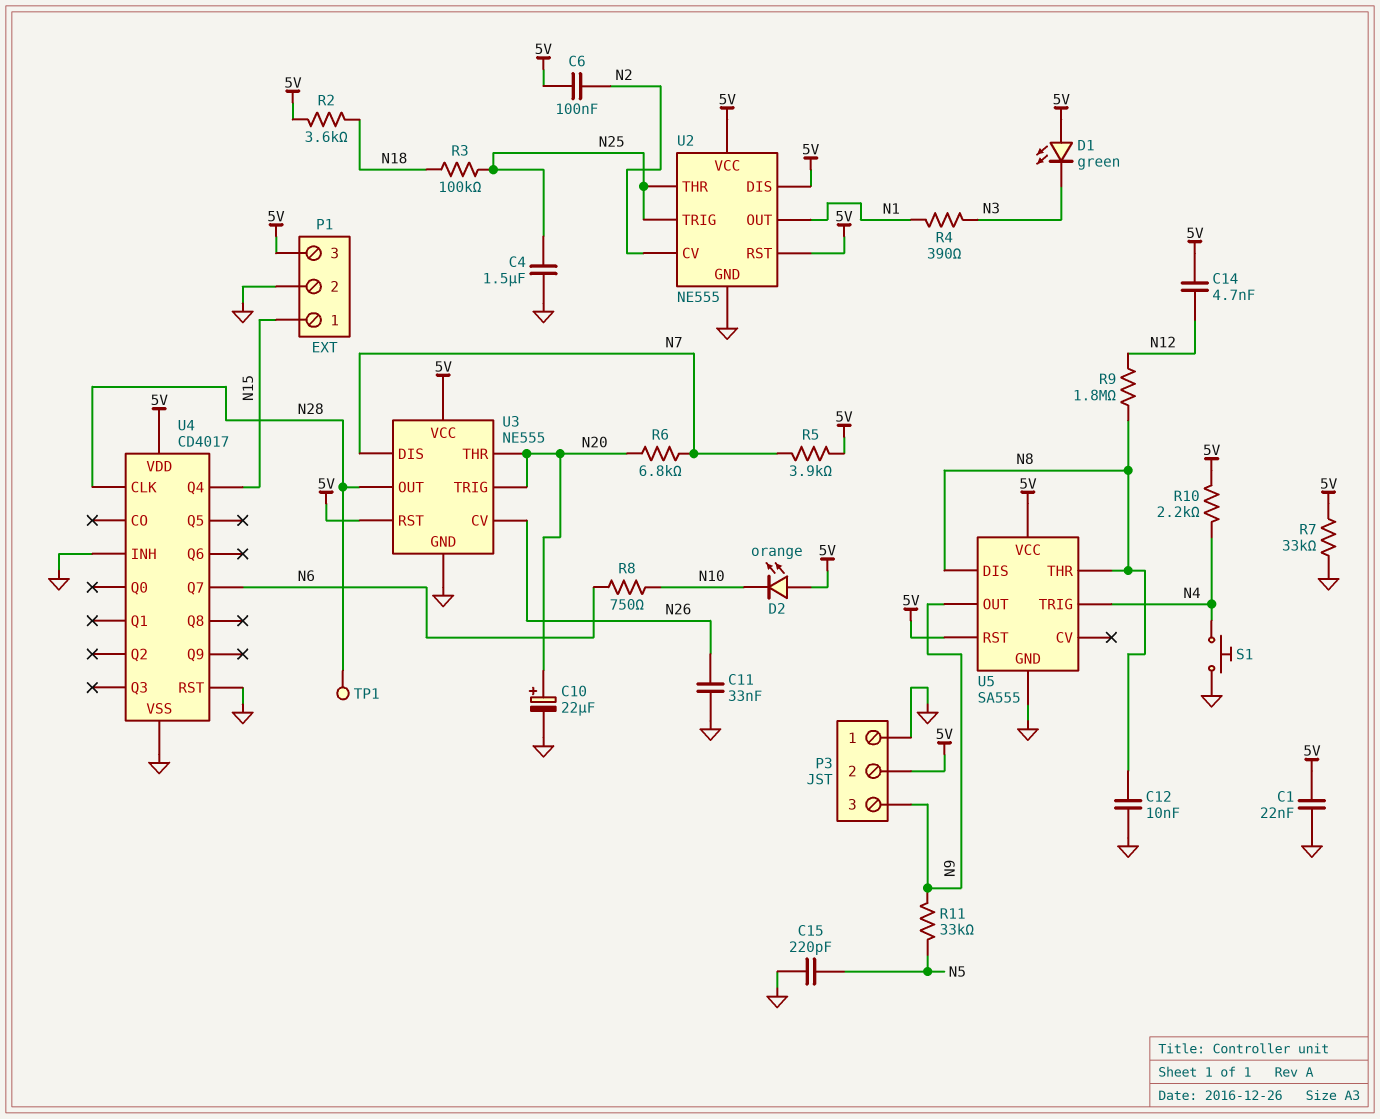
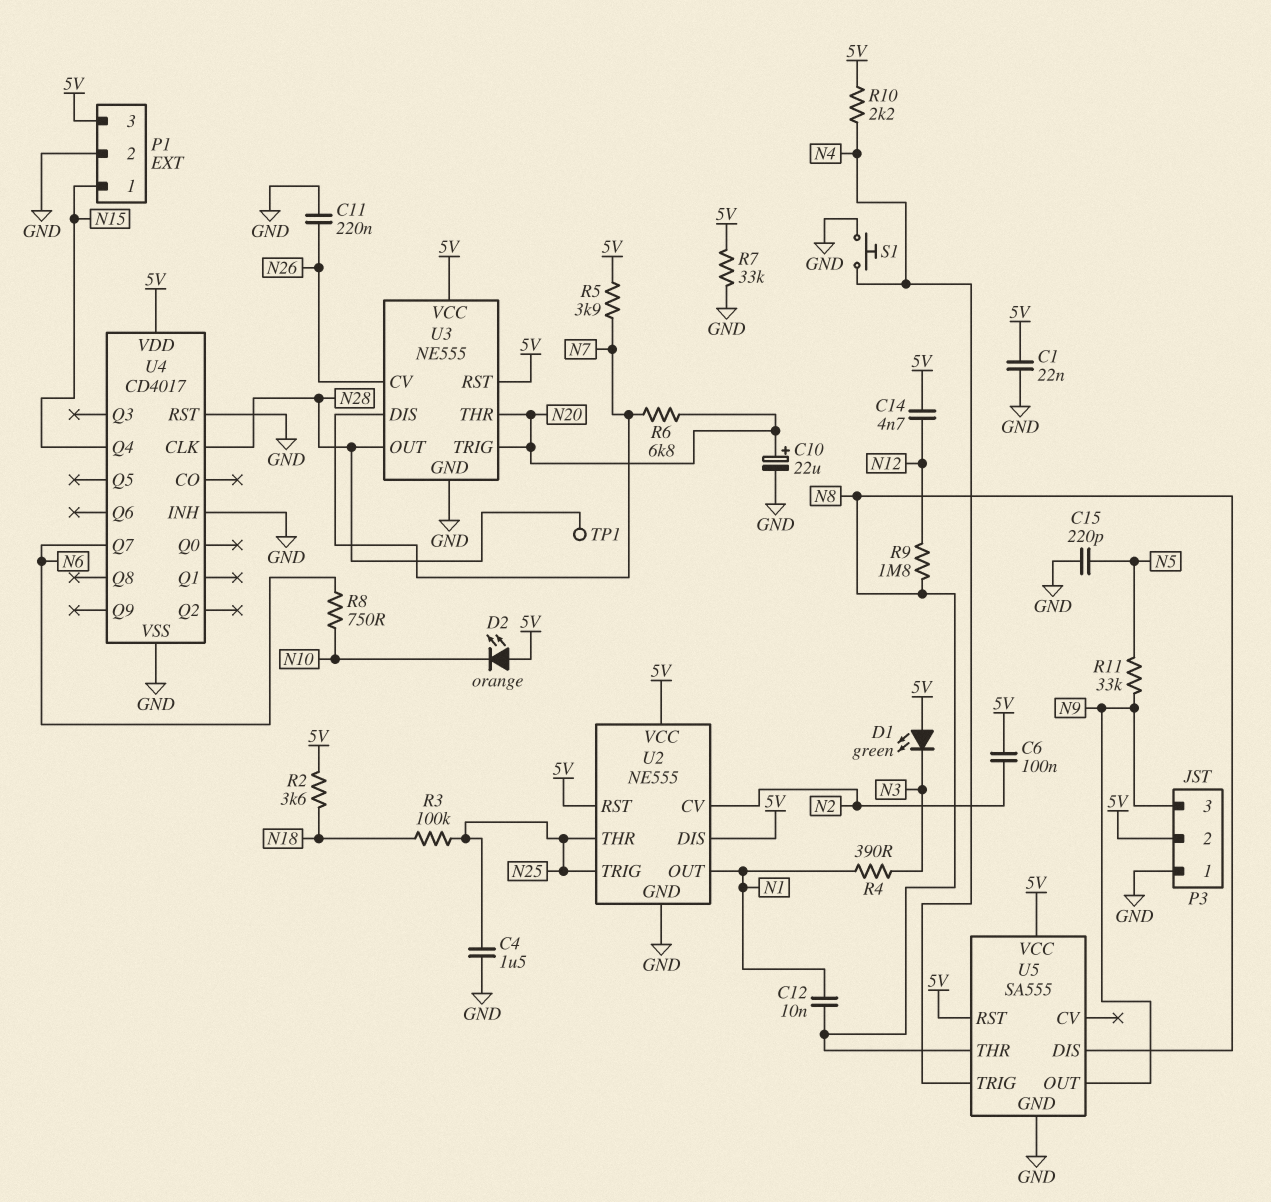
C11: 33nF (GND, N26) -> 220nF (GND, N26)
C12: 10nF (GND, N8) -> 10nF (N1, N8)

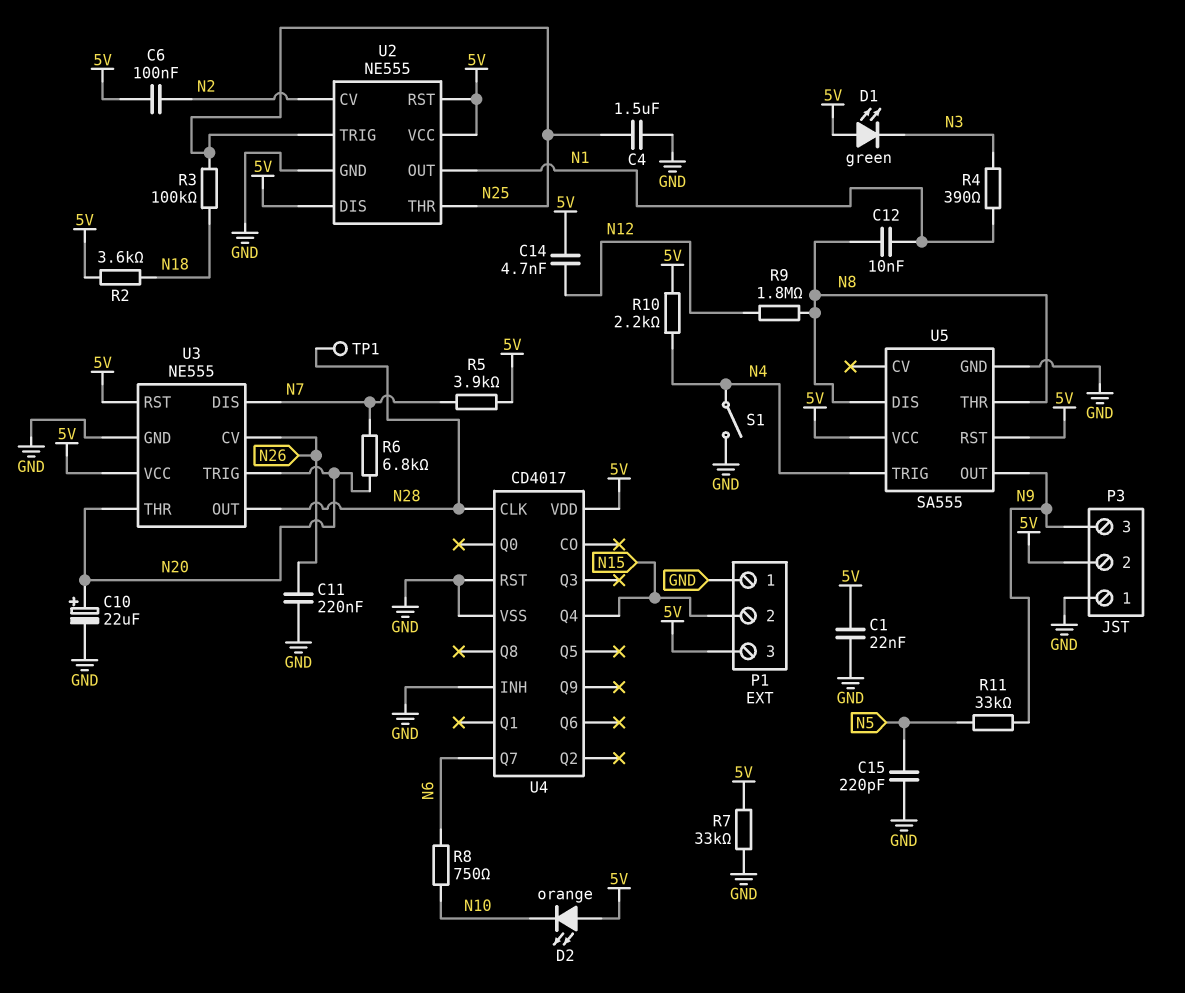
P1 pin 1: N15 -> GND
P1 pin 2: GND -> N15
S1: button (GND, N4) -> switch (GND, N4)

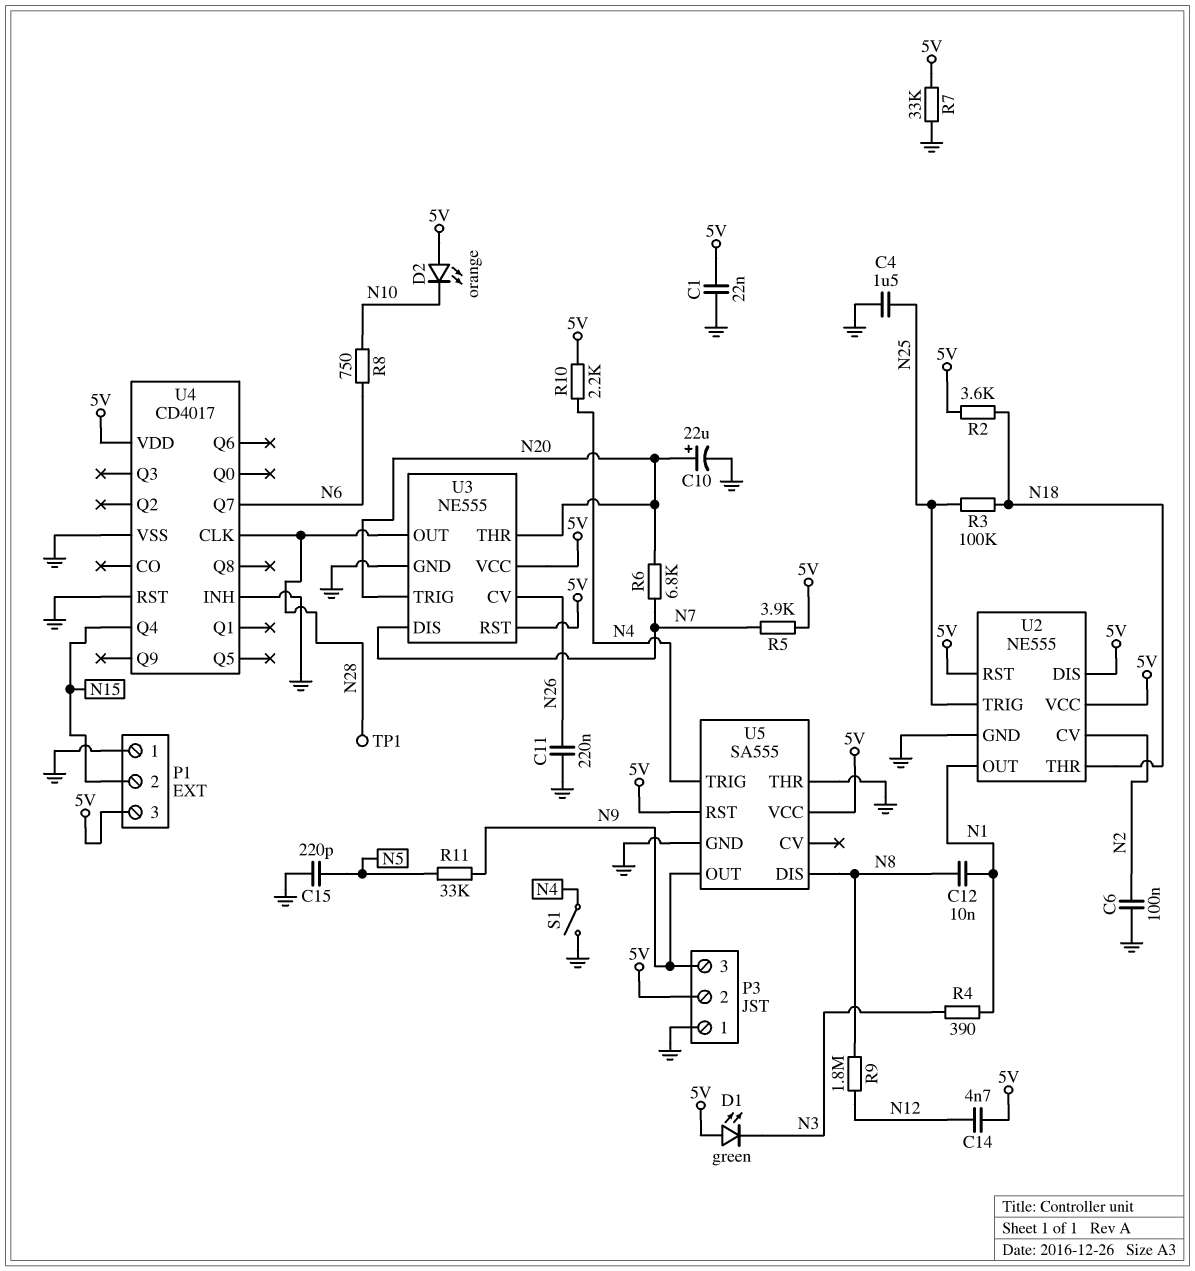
C6: 100nF (5V, N2) -> 100nF (GND, N2)
U2 pin THR: N25 -> N18
U5 pin THR: N8 -> GND

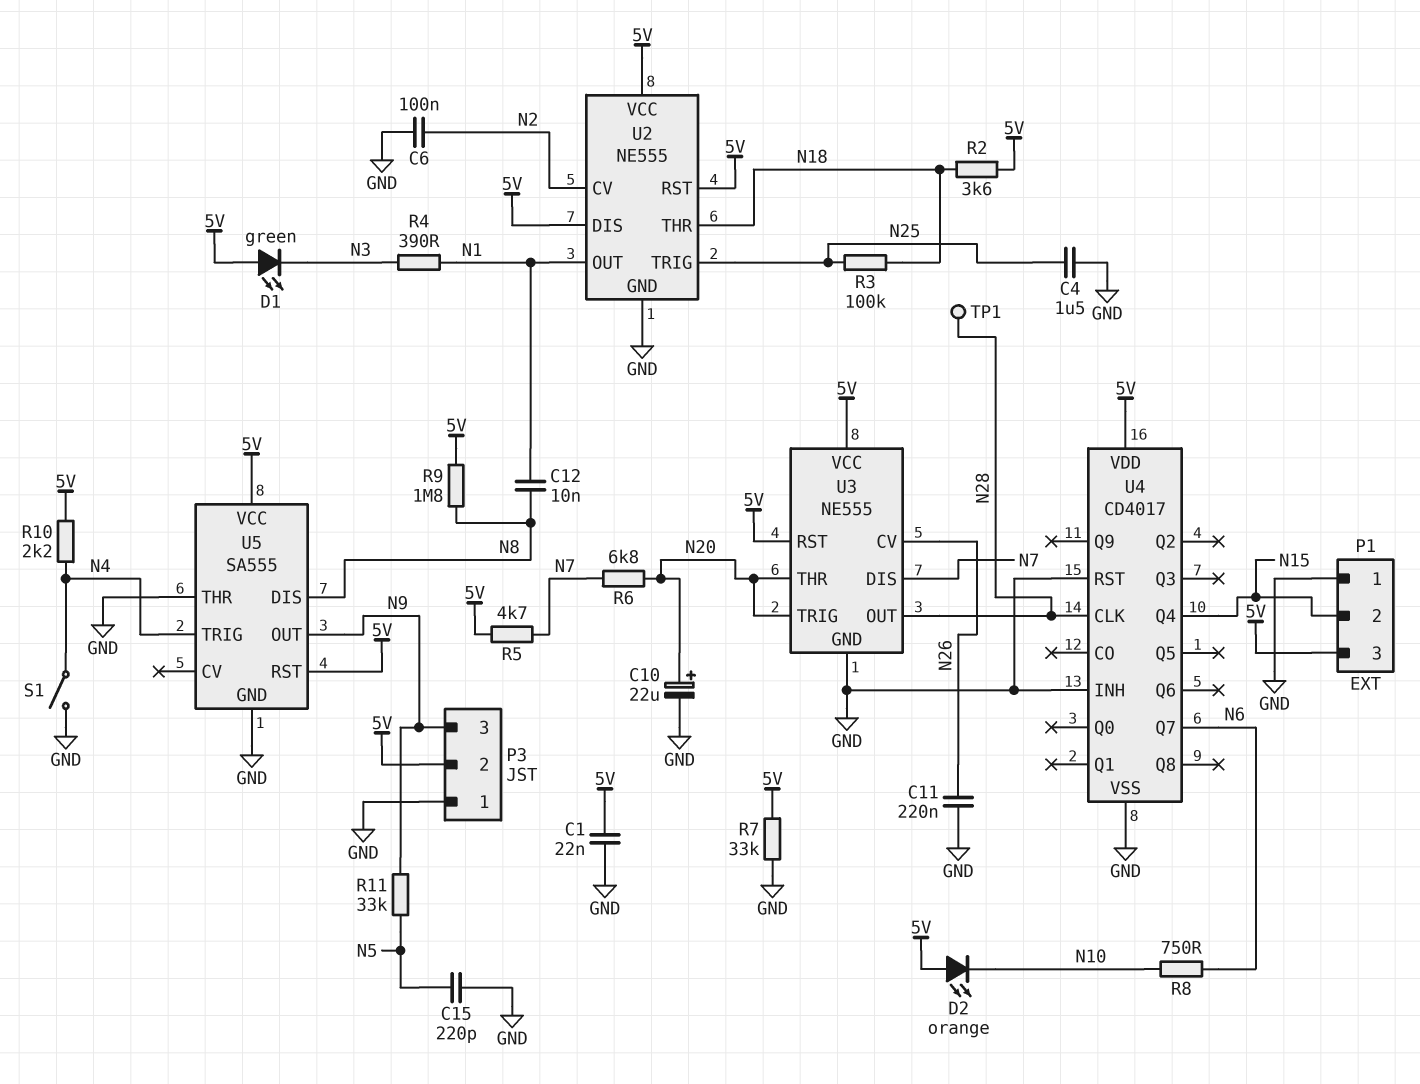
C14: 4.7nF (5V, N12) -> none
R5: 3.9k (5V, N7) -> 4.7k (5V, N7)
R9: 1.8M (N8, N12) -> 1.8M (5V, N8)

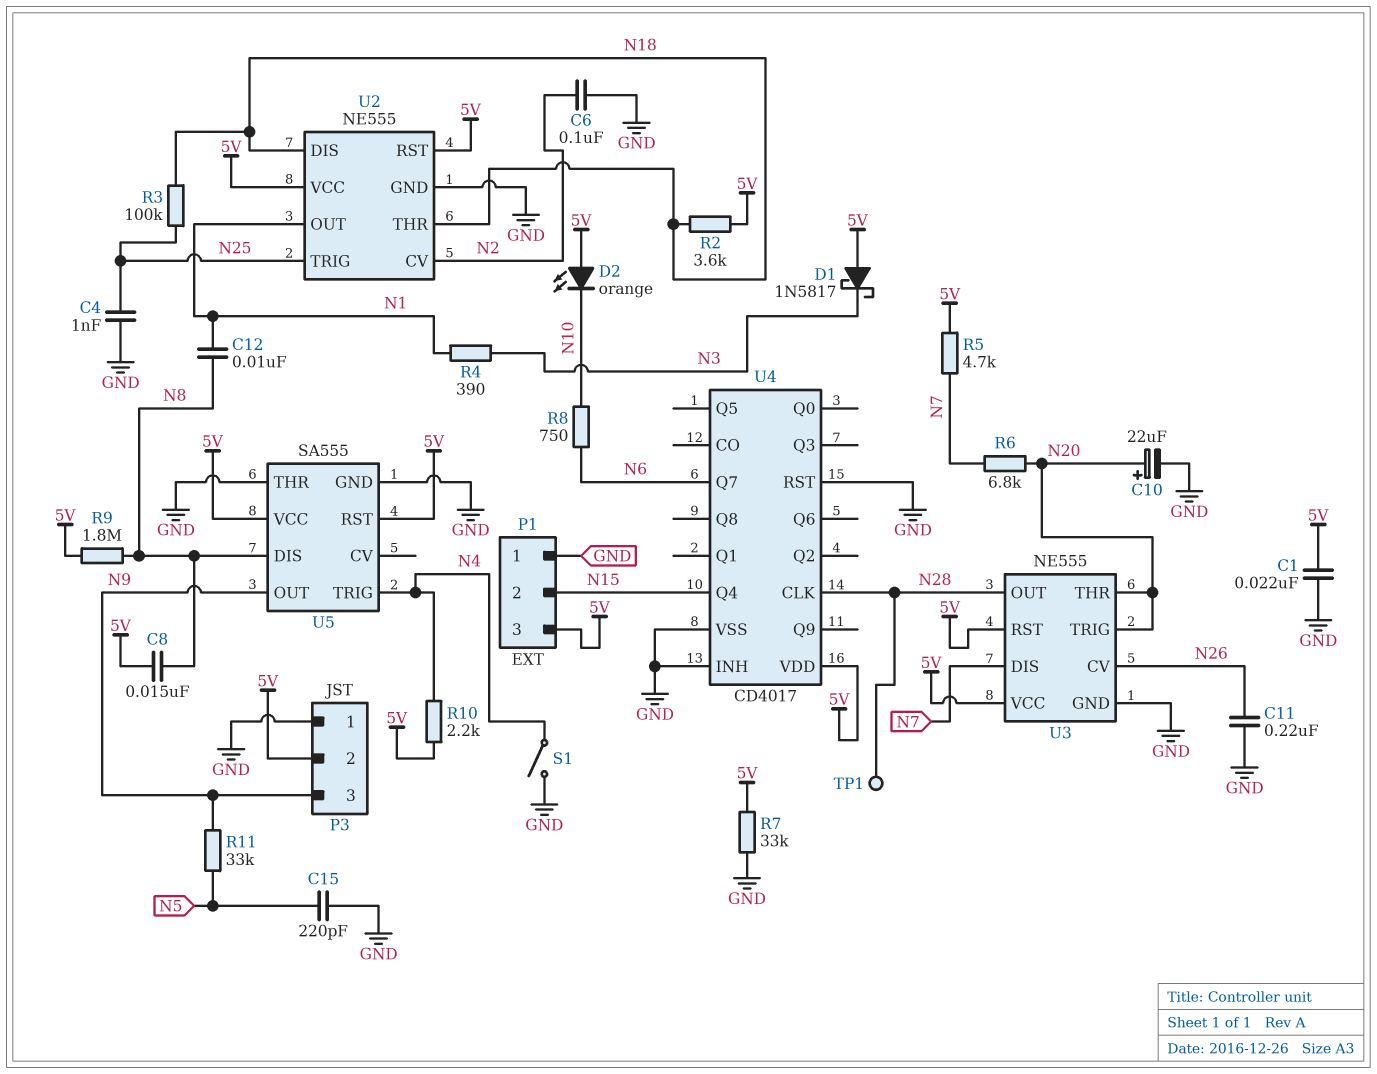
C4: 1.5uF (GND, N25) -> 1nF (GND, N25)
C8: none -> 15nF (5V, N8)
D1: LED green (A 5V, K N3) -> schottky 1N5817 (A 5V, K N3)
U2 pin DIS: 5V -> N18

